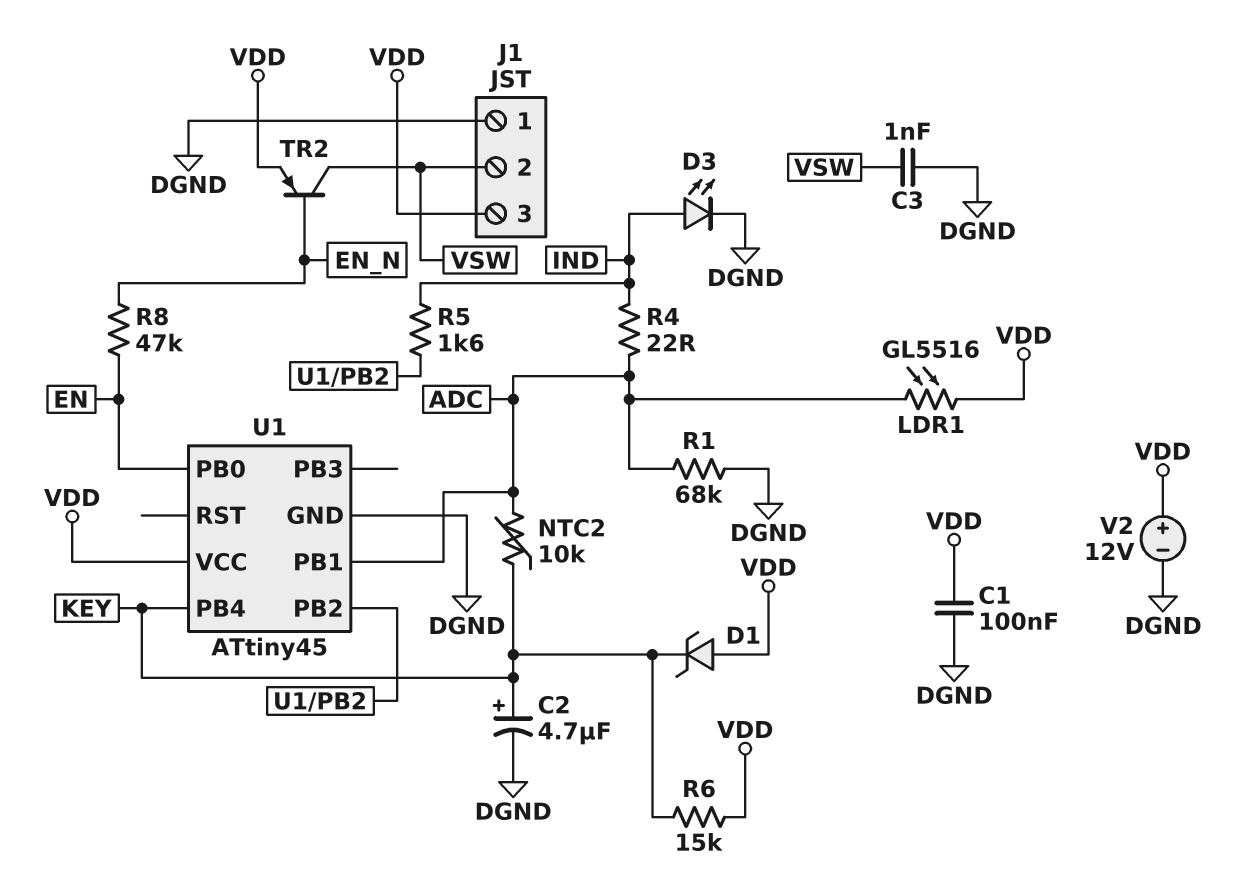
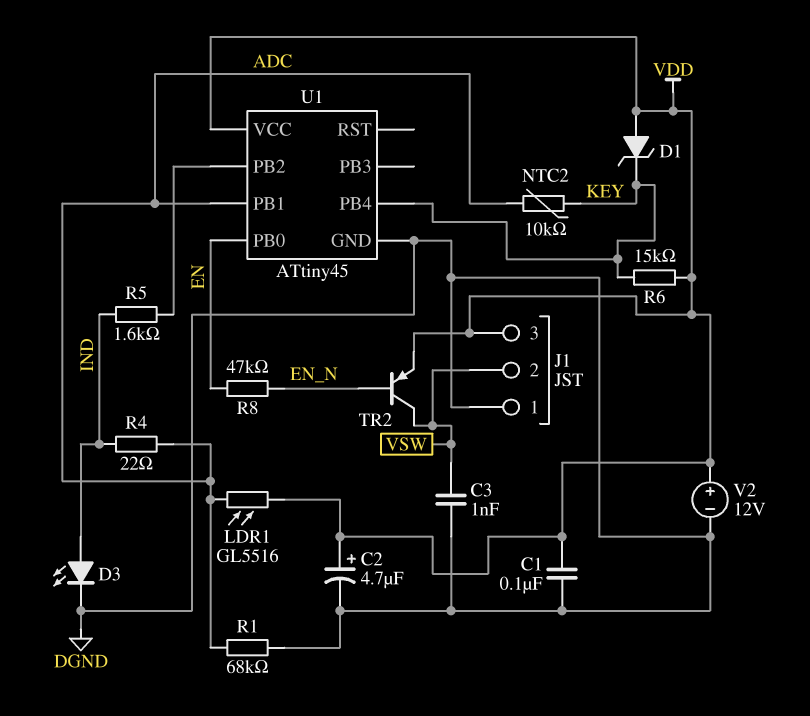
C2: 4.7uF (plus KEY, minus DGND) -> 4.7uF (plus VDD, minus DGND)

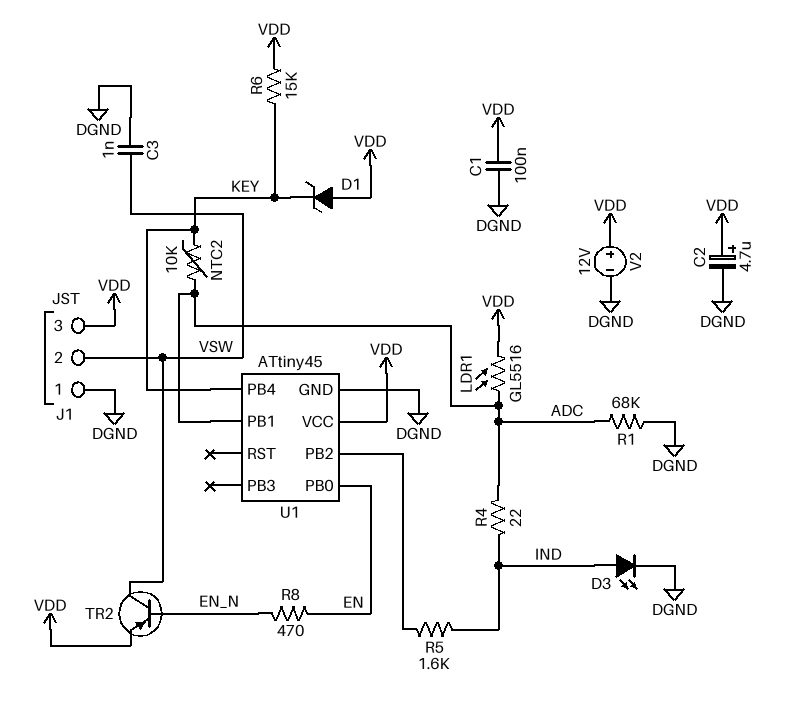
R8: 47k (EN, EN_N) -> 470 (EN, EN_N)

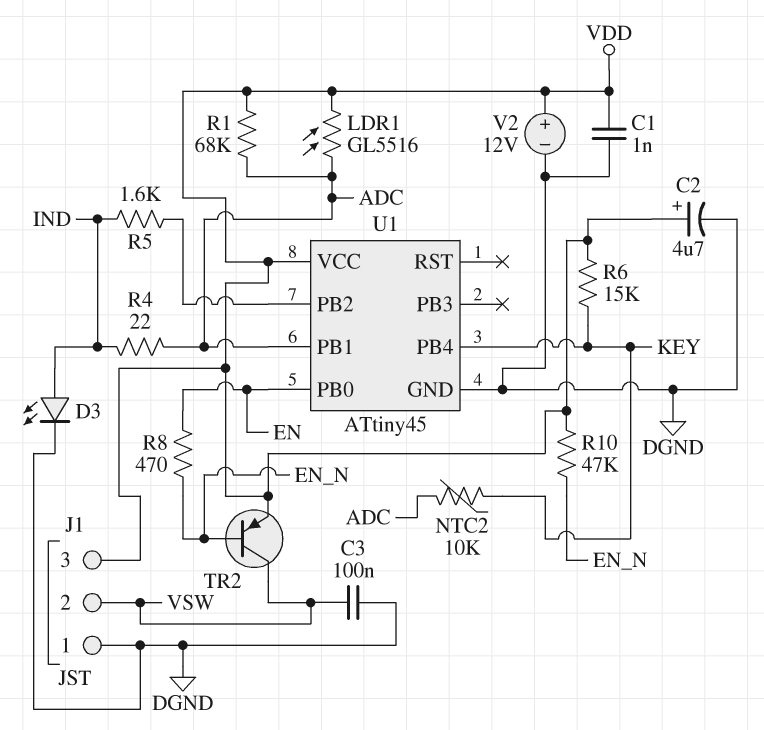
C1: 100nF (DGND, VDD) -> 1nF (DGND, VDD)
C3: 1nF (DGND, VSW) -> 100nF (DGND, VSW)
D1: zener (A VDD, K KEY) -> none
R1: 68k (ADC, DGND) -> 68k (ADC, VDD)
R10: none -> 47k (EN_N, VDD)

